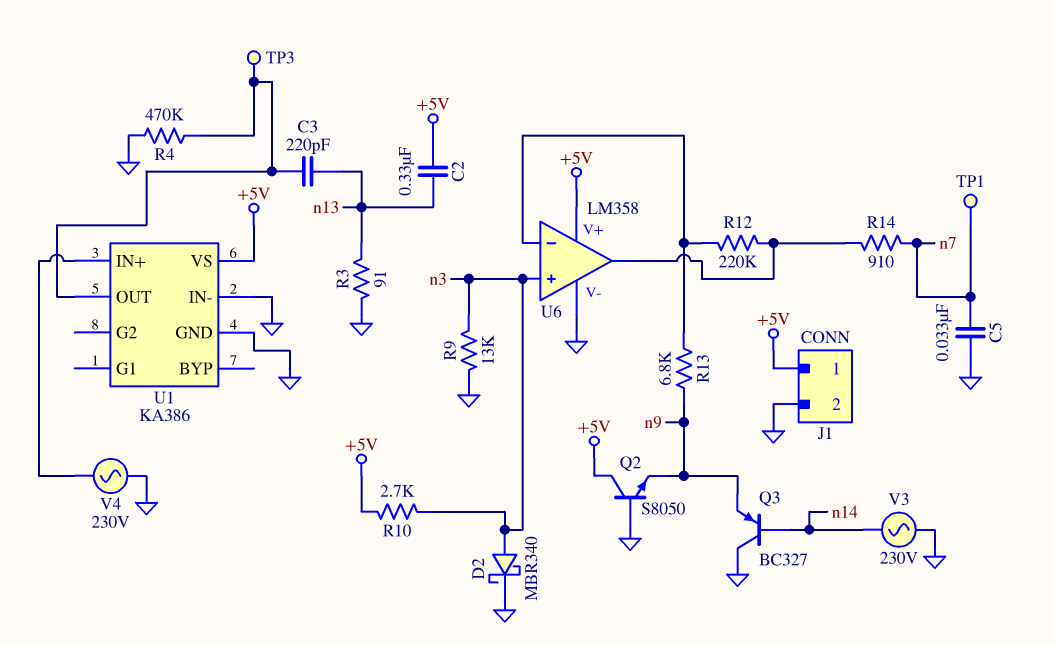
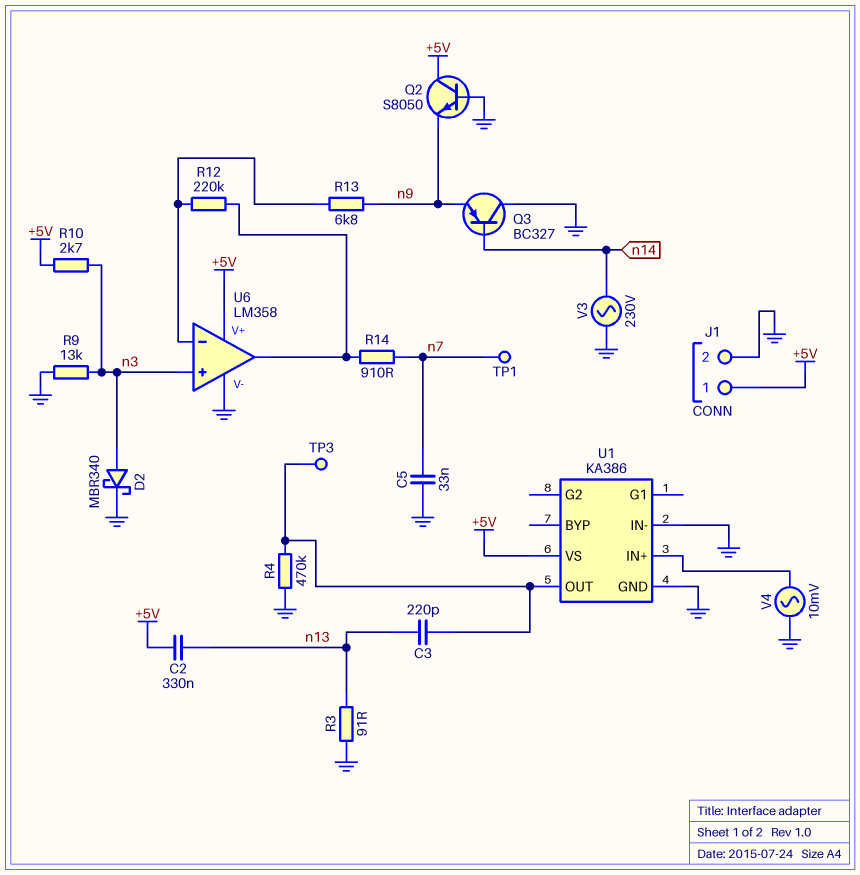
V4: AC 230V (GND, U1/IN+) -> AC 10mV (GND, U1/IN+)

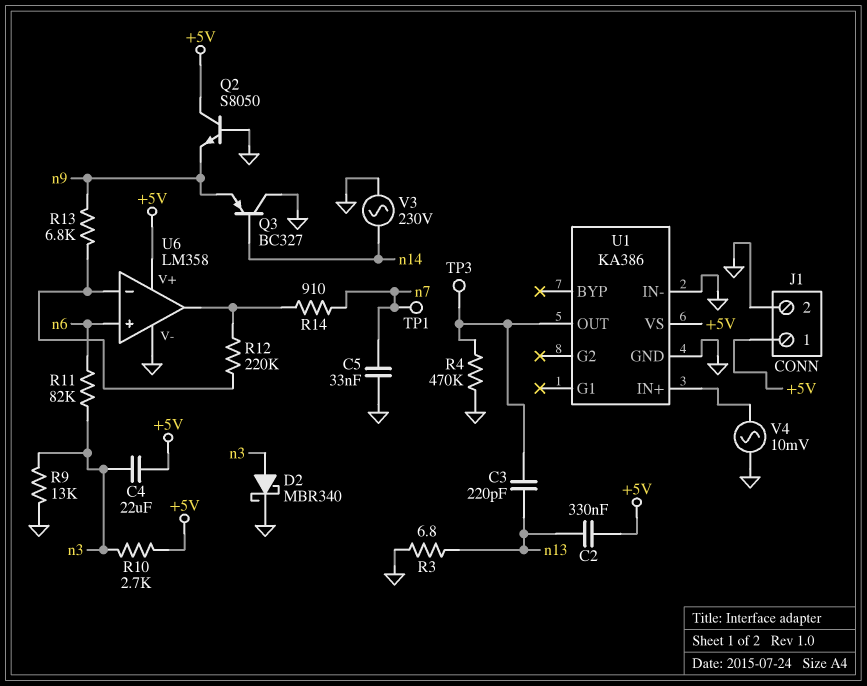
C4: none -> 22uF (+5V, n3)
R3: 91 (GND, n13) -> 6.8 (GND, n13)
R11: none -> 82k (n3, n6)
U6 pin in+: n3 -> n6

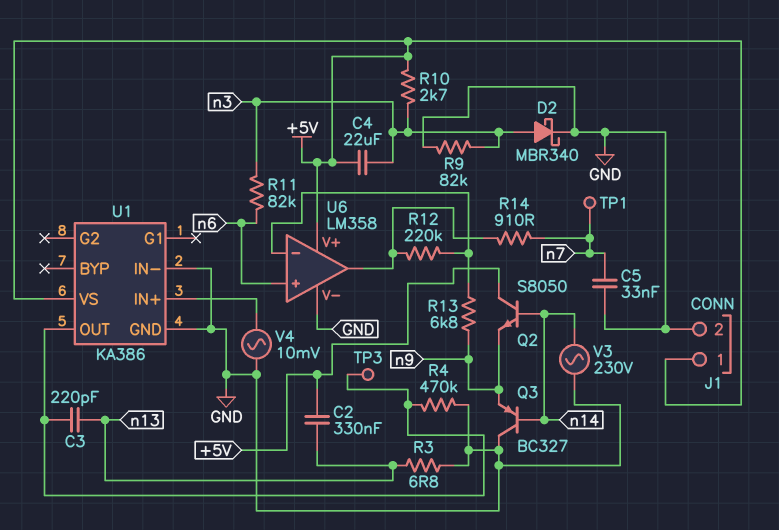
Q2: NPN S8050 (B GND, C +5V, E n9) -> NPN S8050 (B n14, C +5V, E n9)
R9: 13k (GND, n3) -> 82k (GND, n3)

